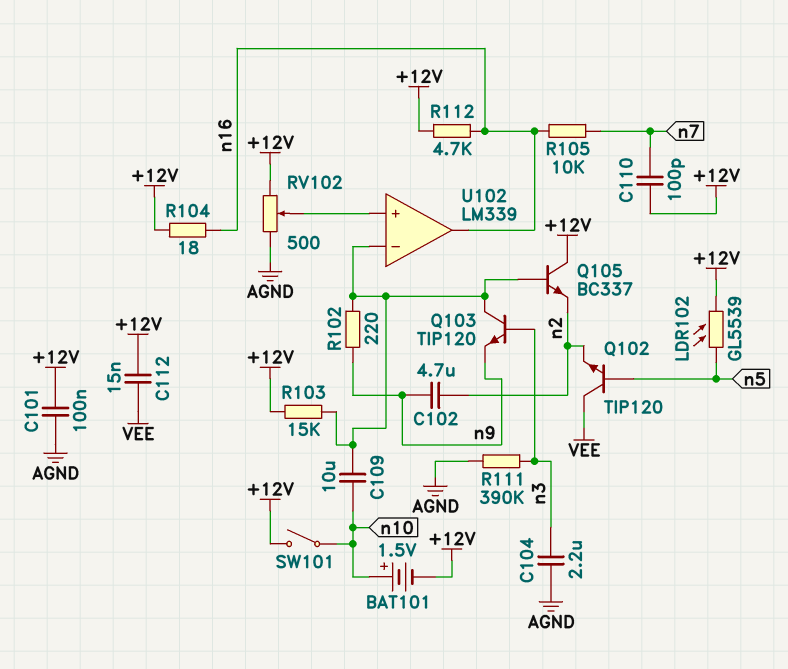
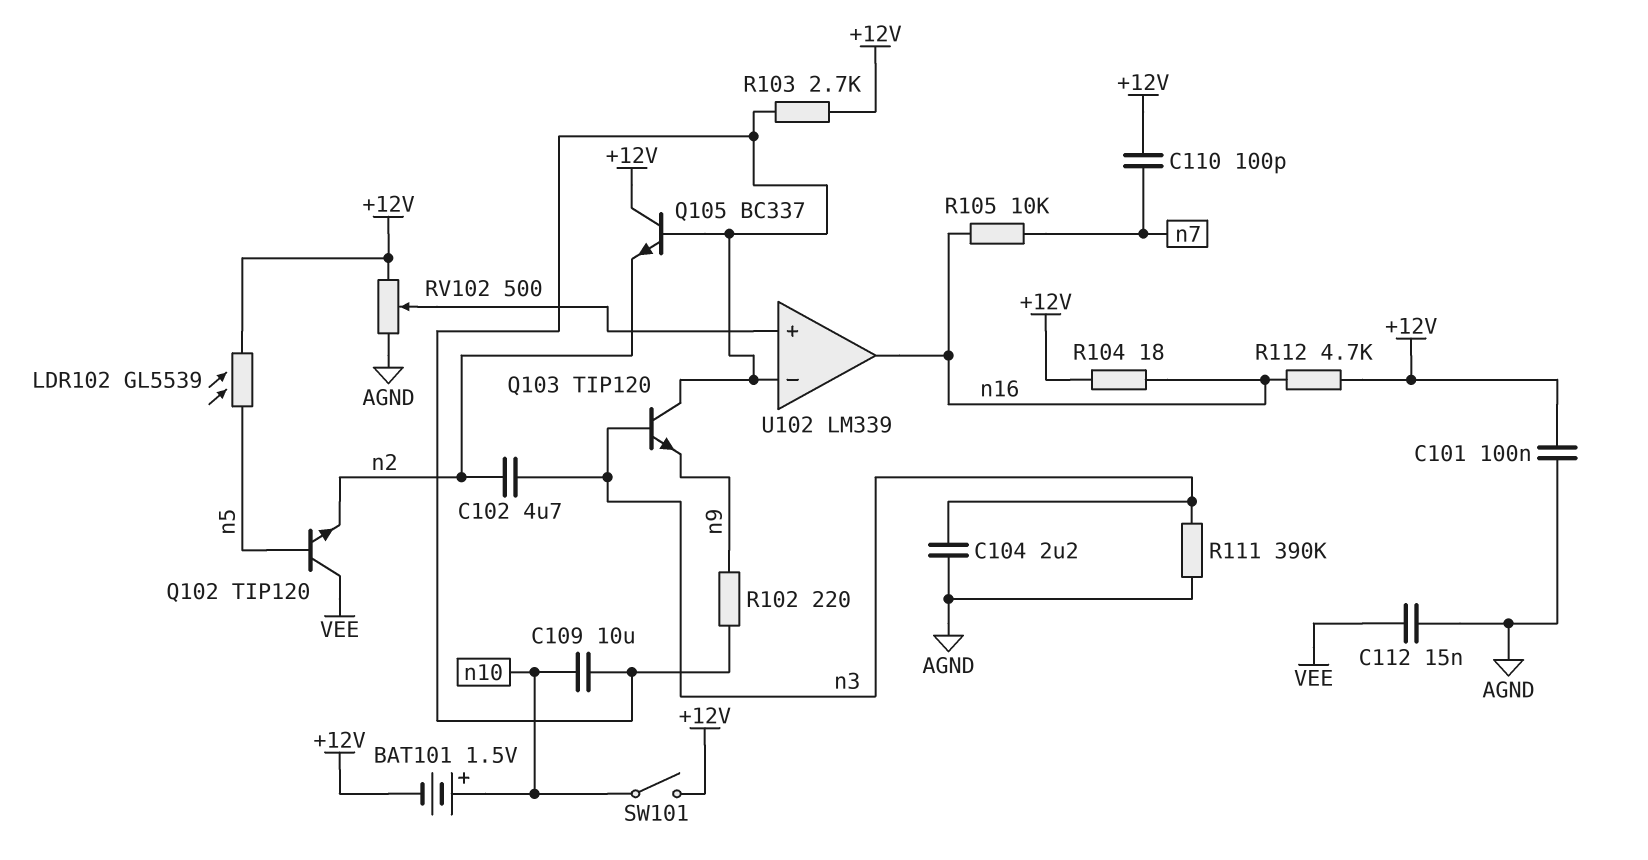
C102: 4.7uF (n2, n9) -> 4.7uF (n2, n3)
C112: 15nF (+12V, VEE) -> 15nF (AGND, VEE)
R103: 15k (+12V, U102/in-) -> 2.7k (+12V, U102/in-)

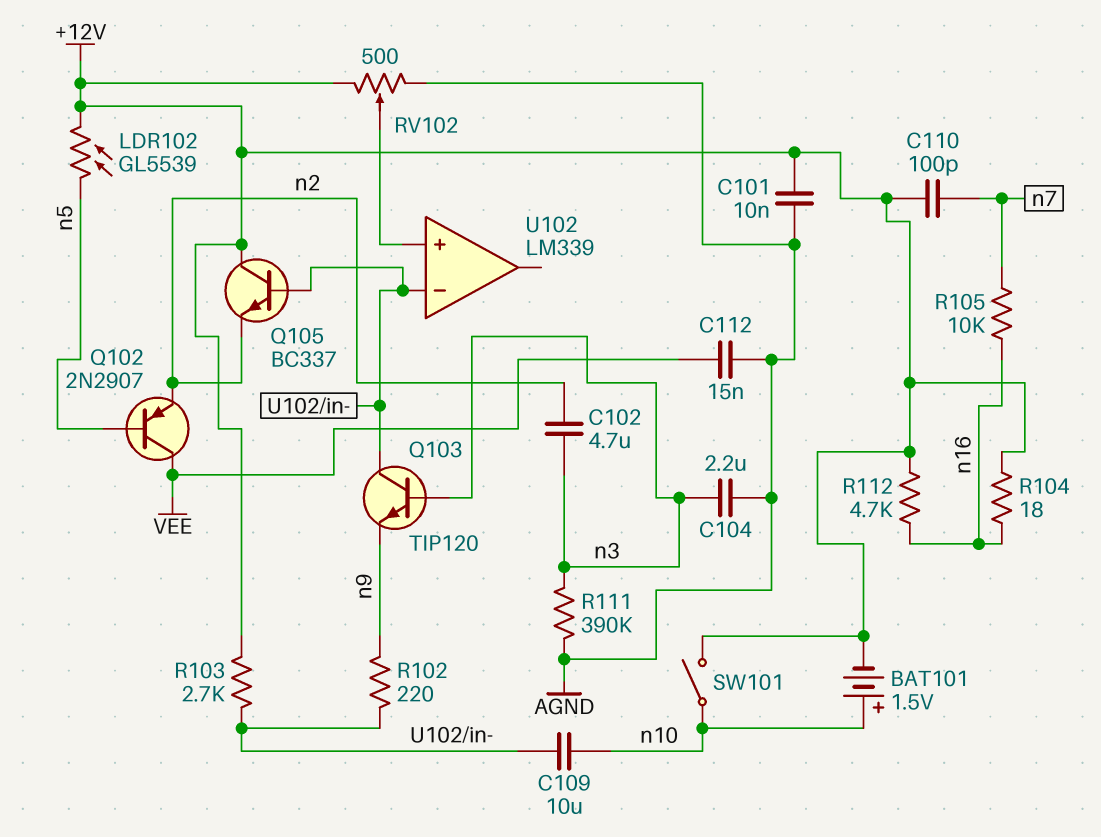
C101: 100nF (+12V, AGND) -> 10nF (+12V, AGND)
Q102: NPN TIP120 (B n5, C VEE, E n2) -> PNP 2N2907 (B n5, C VEE, E n2)
U102 pin out: n16 -> none

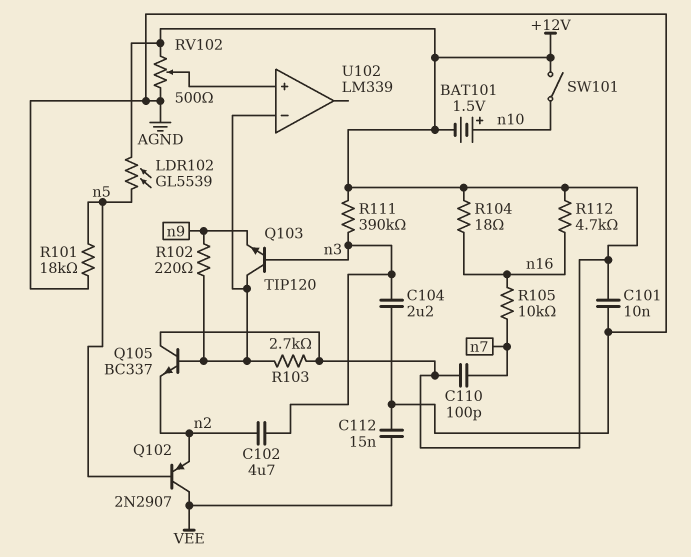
C109: 10uF (U102/in-, n10) -> none
R101: none -> 18k (AGND, n5)
R111: 390k (AGND, n3) -> 390k (+12V, n3)

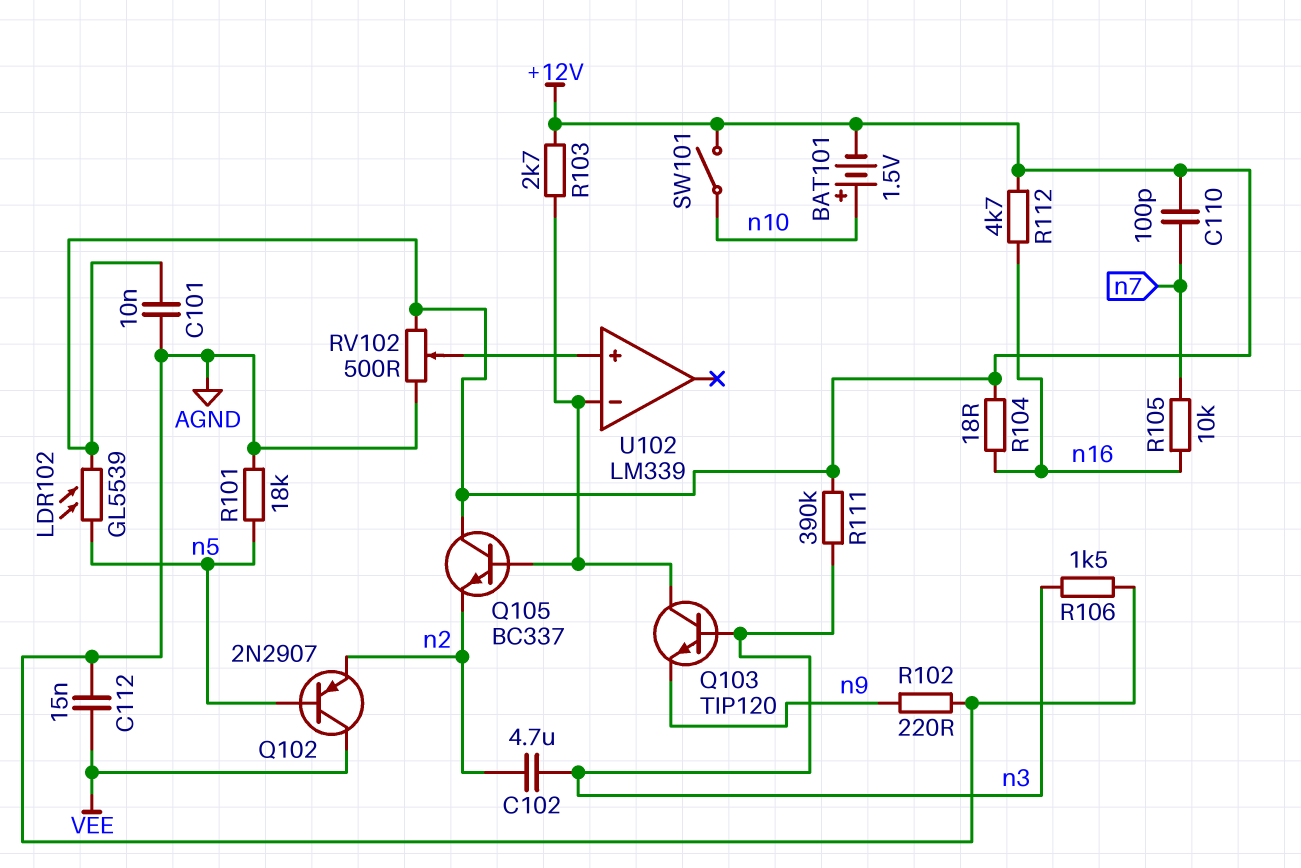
C104: 2.2uF (AGND, n3) -> none
R102: 220 (U102/in-, n9) -> 220 (AGND, n9)
R106: none -> 1.5k (AGND, n3)

